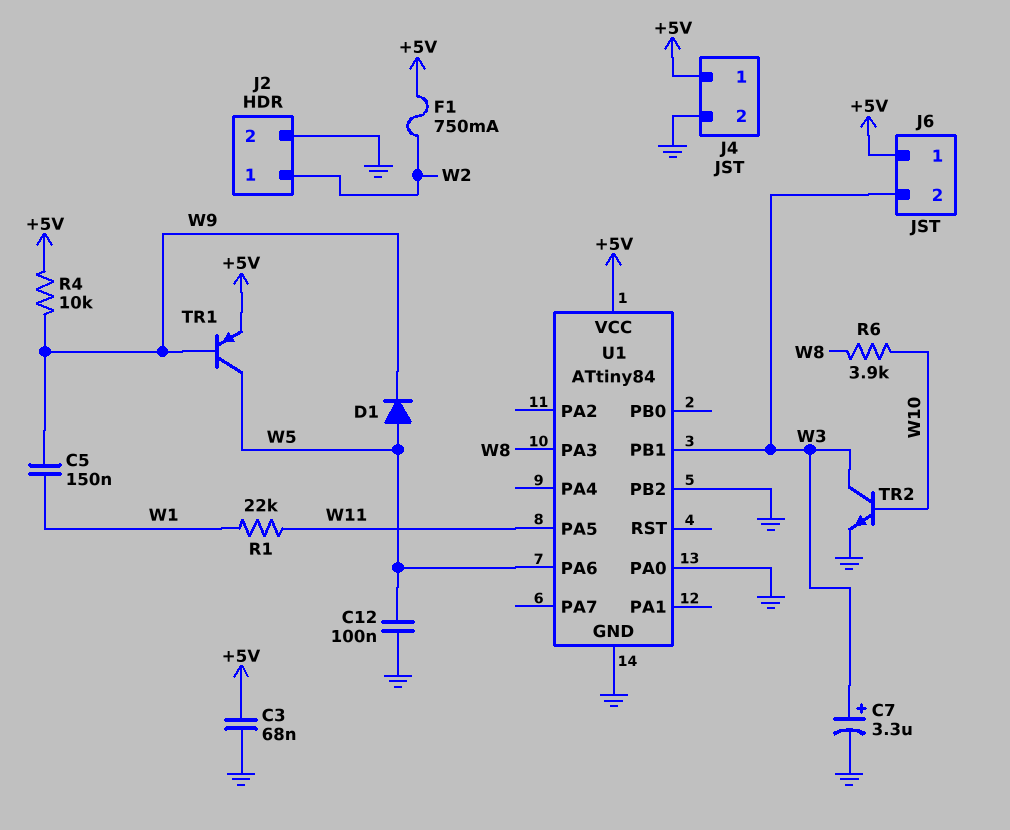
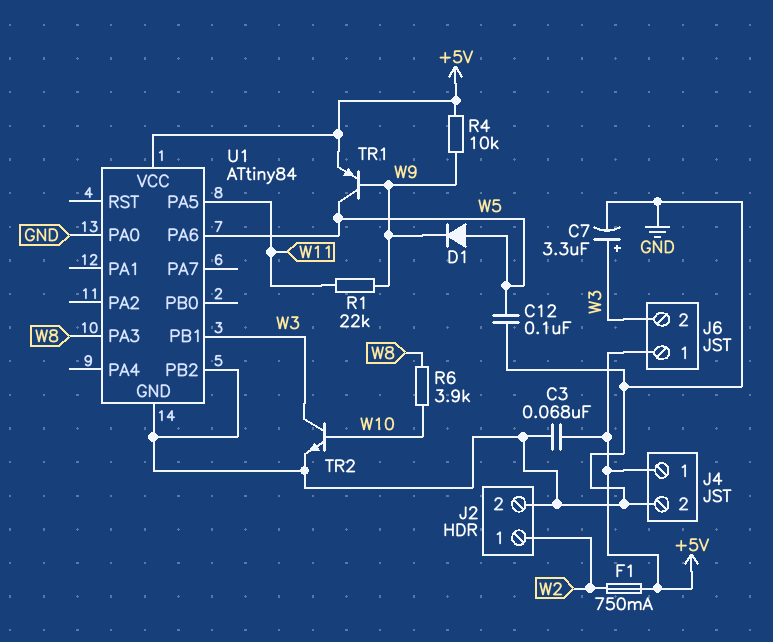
C5: 150nF (W1, W9) -> none
R1: 22k (W1, W11) -> 22k (W9, W11)

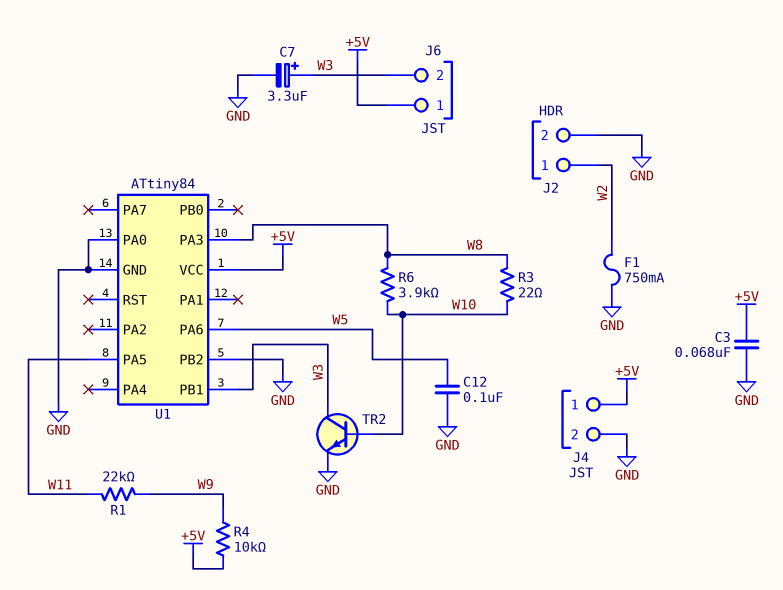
D1: diode (A W5, K W9) -> none
F1: 750mA (+5V, W2) -> 750mA (GND, W2)
R3: none -> 22 (W8, W10)
TR1: PNP (B W9, C W5, E +5V) -> none

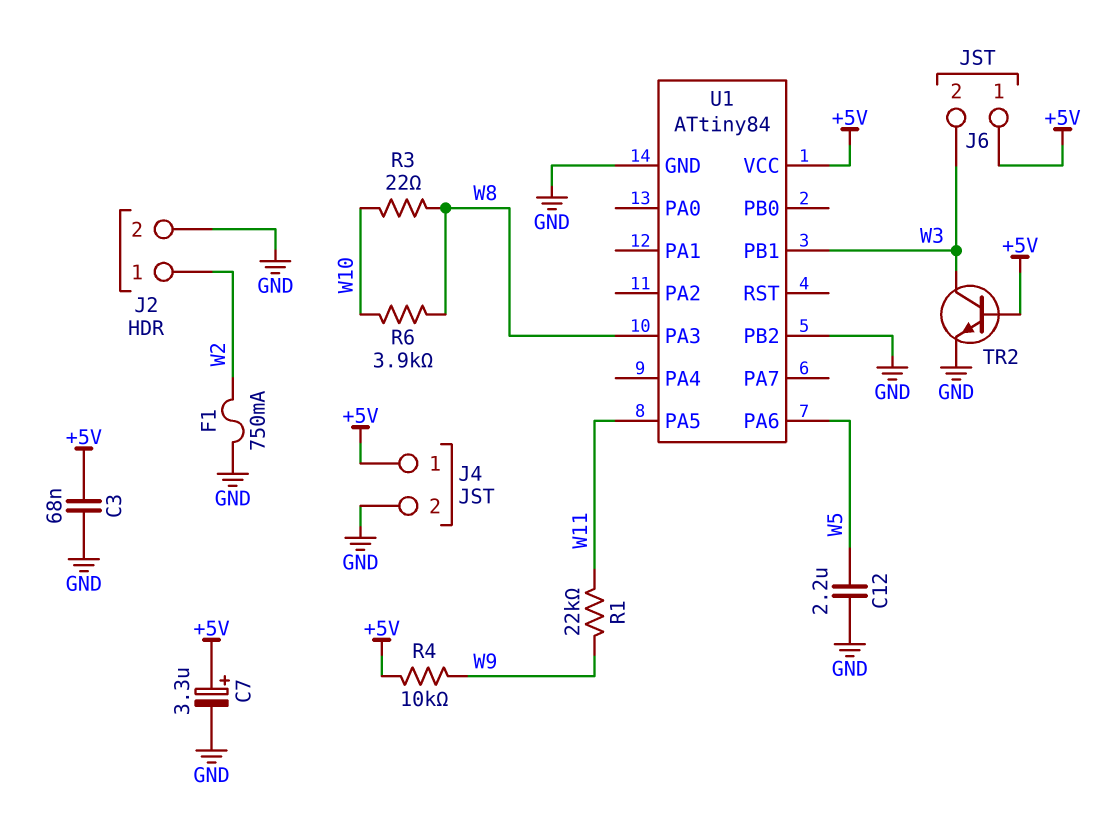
C7: 3.3uF (plus W3, minus GND) -> 3.3uF (plus +5V, minus GND)
C12: 100nF (GND, W5) -> 2.2uF (GND, W5)
TR2: NPN (B W10, C W3, E GND) -> NPN (B +5V, C W3, E GND)
U1 pin PA0: GND -> none

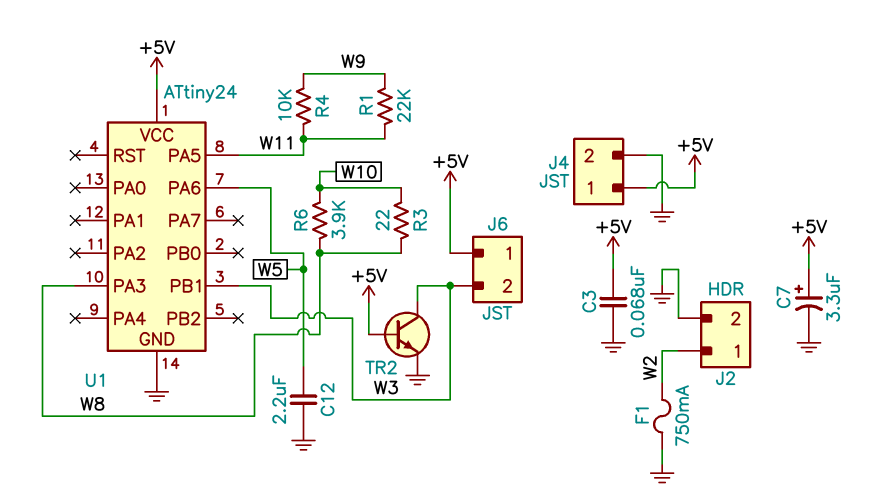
R4: 10k (+5V, W9) -> 10k (W9, W11)
U1: ATtiny84 -> ATtiny24
U1 pin PB2: GND -> none

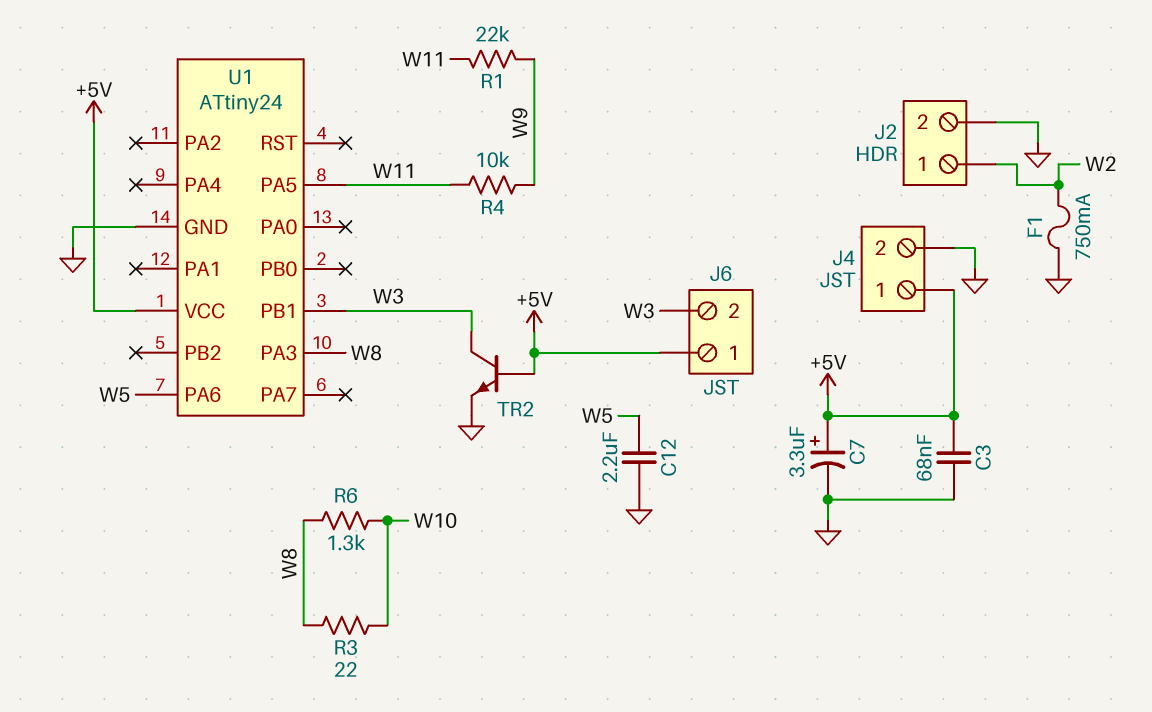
R6: 3.9k (W8, W10) -> 1.3k (W8, W10)

